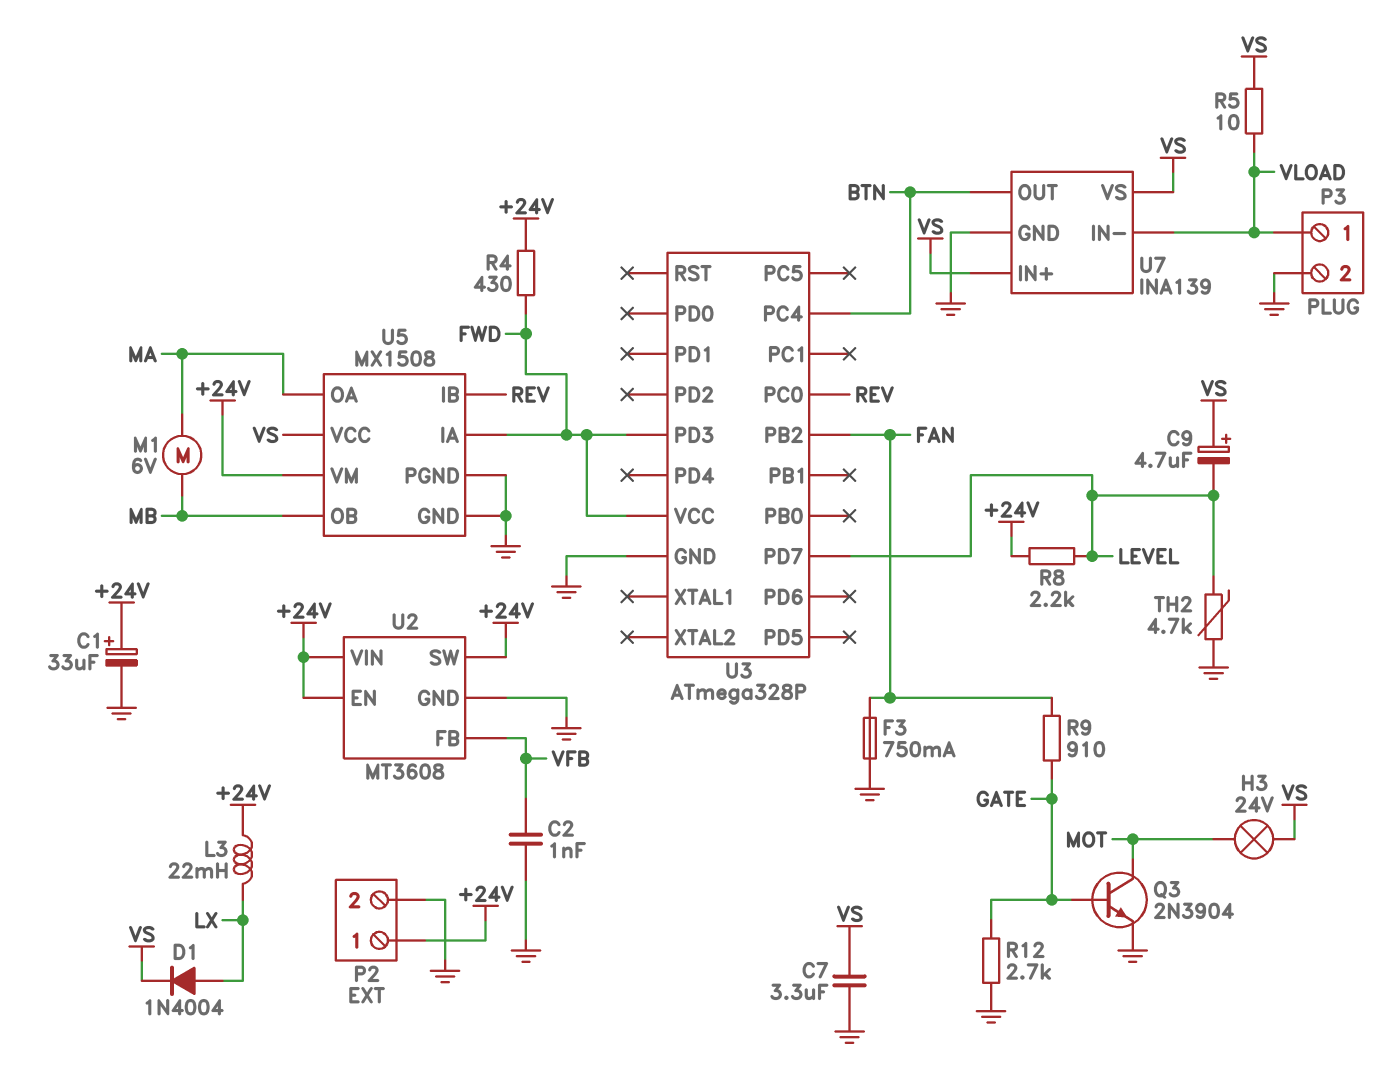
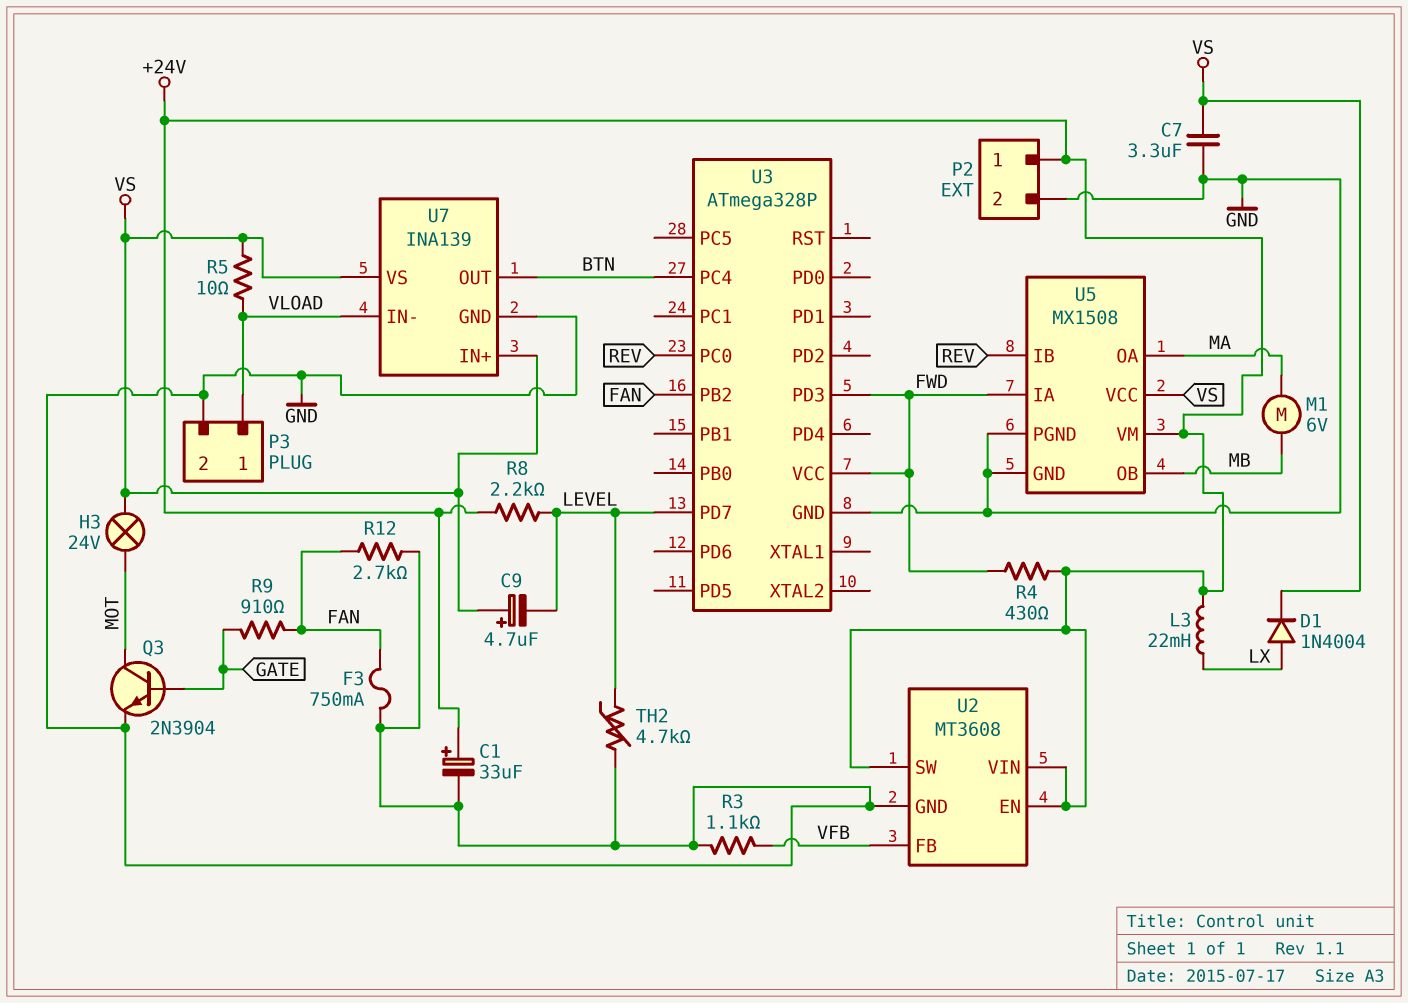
C2: 1nF (GND, VFB) -> none
R3: none -> 1.1k (GND, VFB)
R12: 2.7k (GATE, GND) -> 2.7k (FAN, GND)

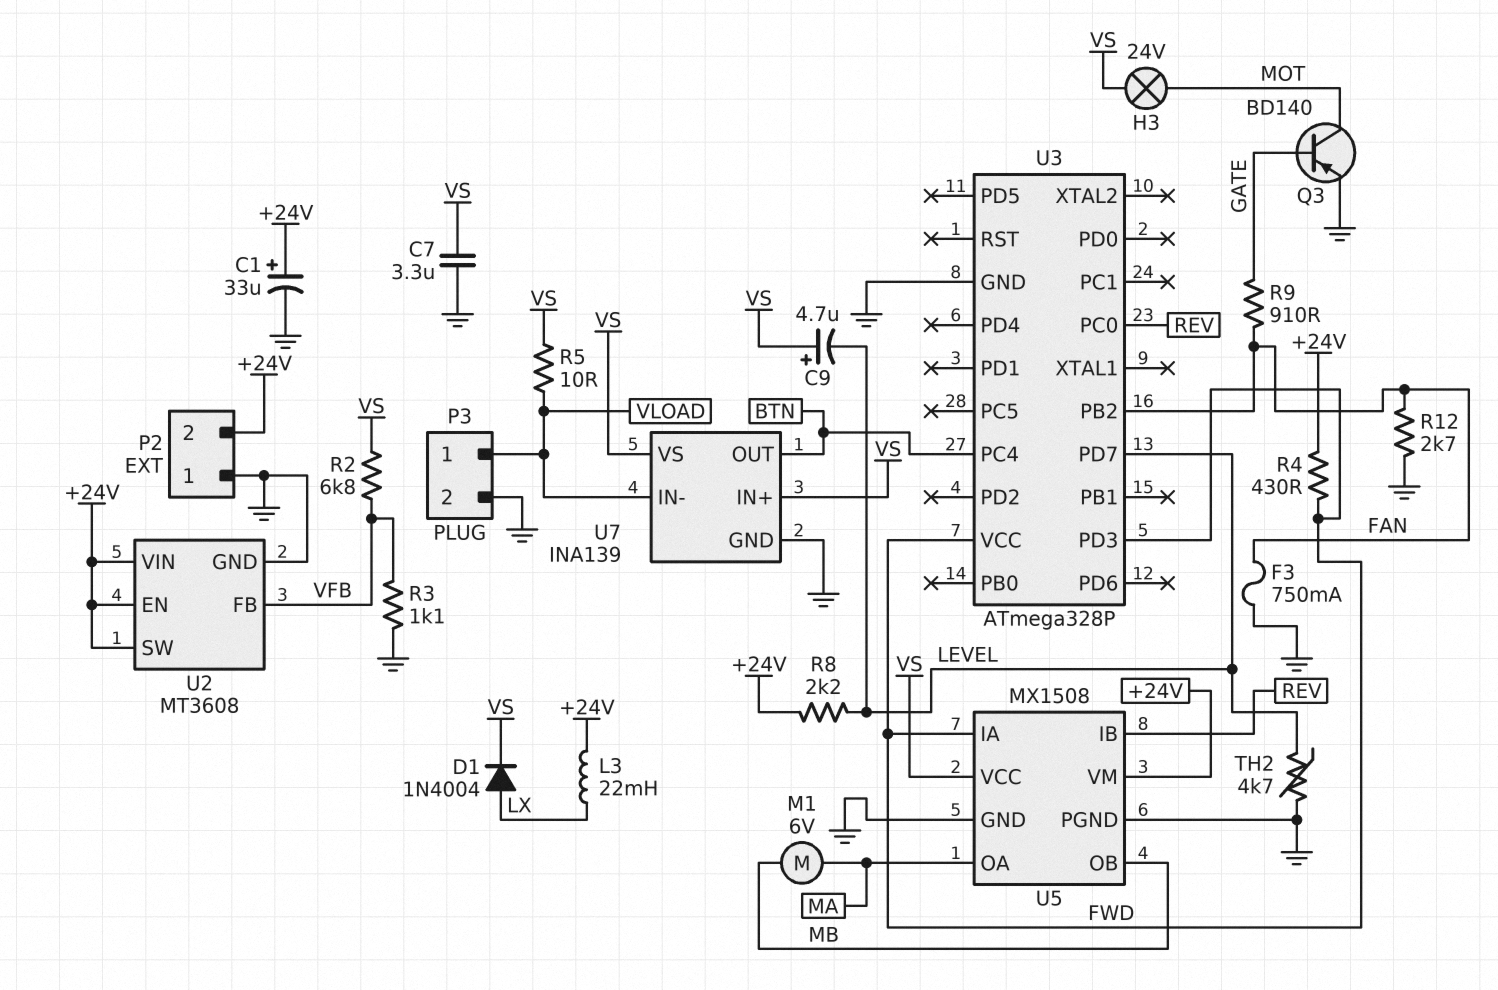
P2 pin 1: +24V -> GND
P2 pin 2: GND -> +24V
Q3: NPN 2N3904 (B GATE, C MOT, E GND) -> PNP BD140 (B GATE, C MOT, E GND)
R2: none -> 6.8k (VFB, VS)

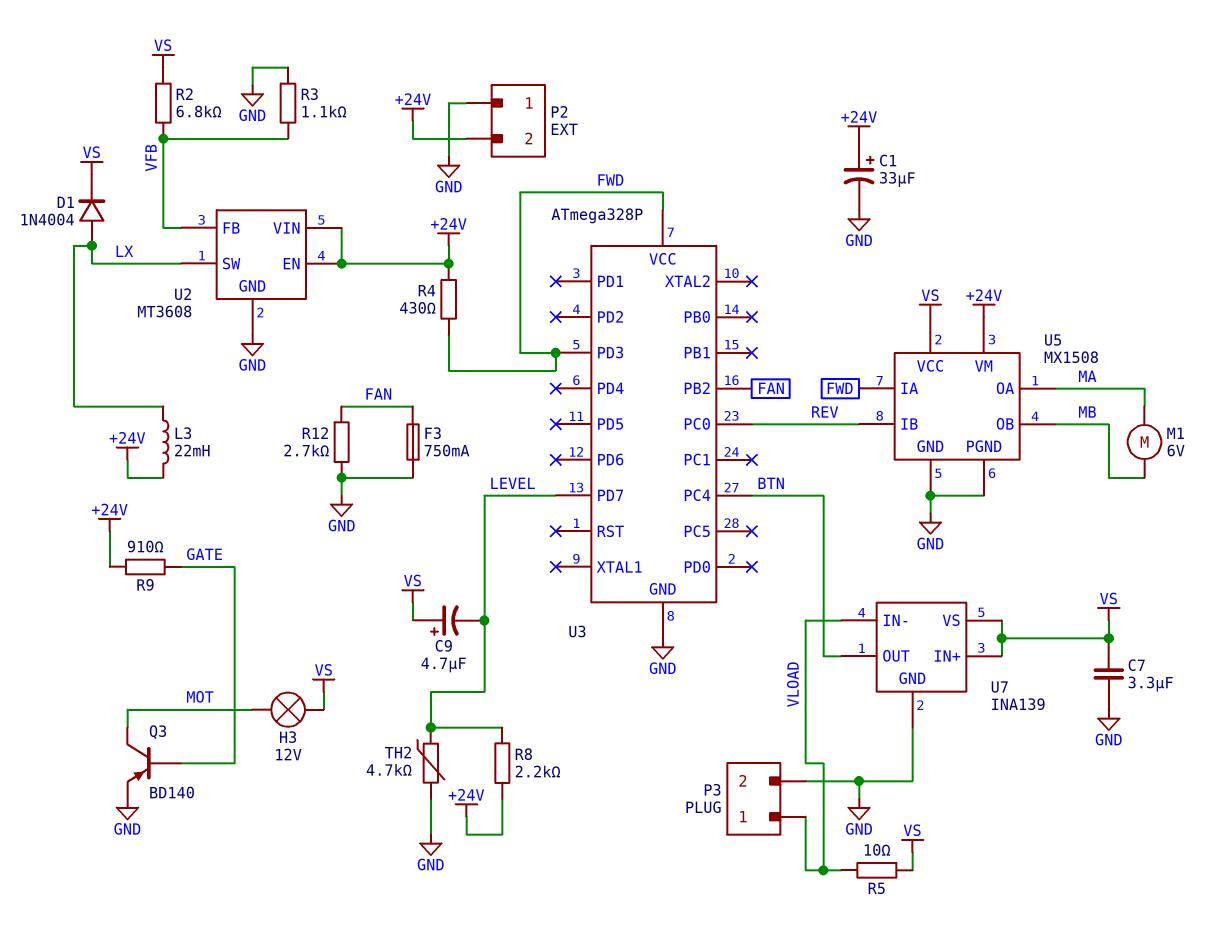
H3: lamp 24V (MOT, VS) -> lamp 12V (MOT, VS)
R9: 910 (FAN, GATE) -> 910 (+24V, GATE)
U2 pin SW: +24V -> LX

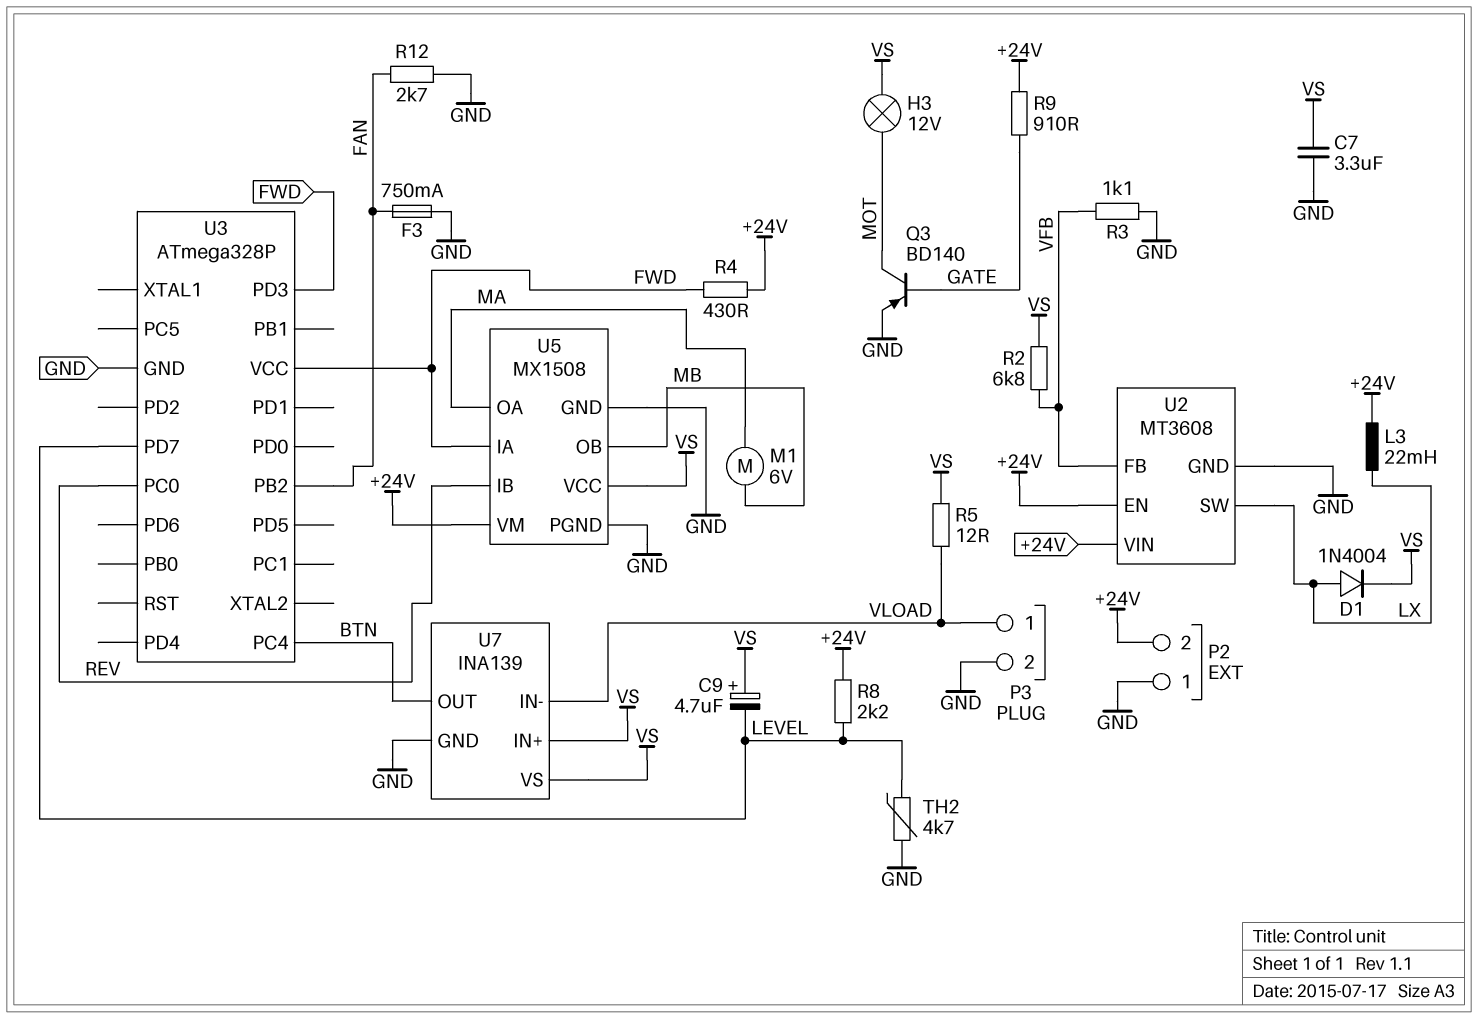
C1: 33uF (plus +24V, minus GND) -> none
R5: 10 (VLOAD, VS) -> 12 (VLOAD, VS)

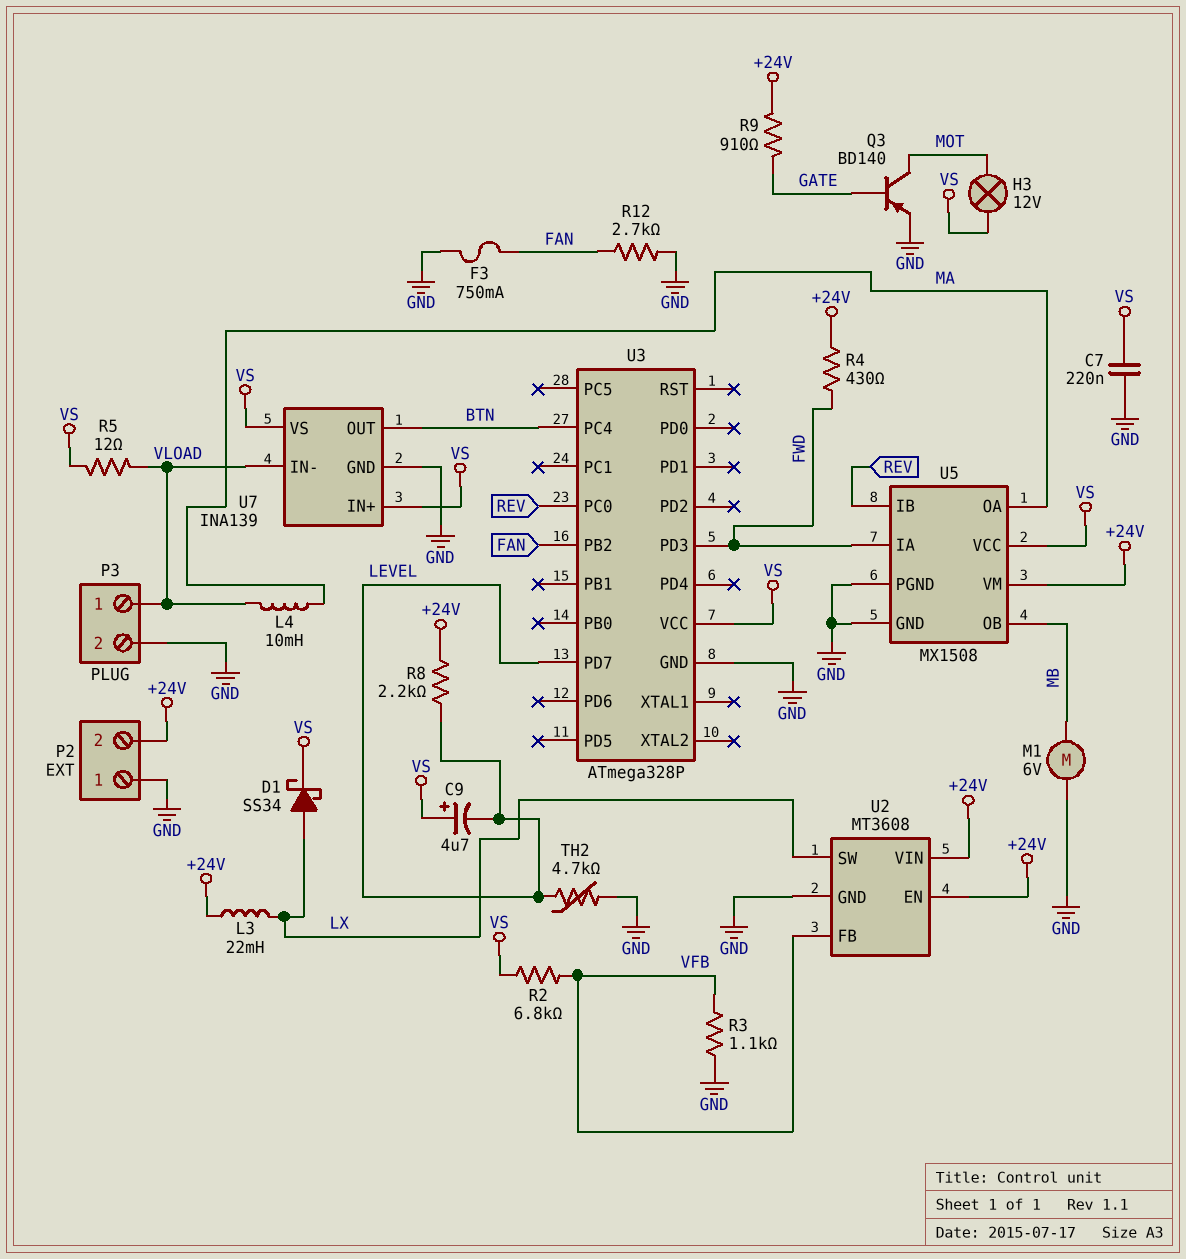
C7: 3.3uF (GND, VS) -> 220nF (GND, VS)
D1: diode 1N4004 (A LX, K VS) -> schottky SS34 (A LX, K VS)
L4: none -> 10mH (MA, VLOAD)
M1: motor 6V (MA, MB) -> motor 6V (GND, MB)
U3 pin VCC: FWD -> VS

